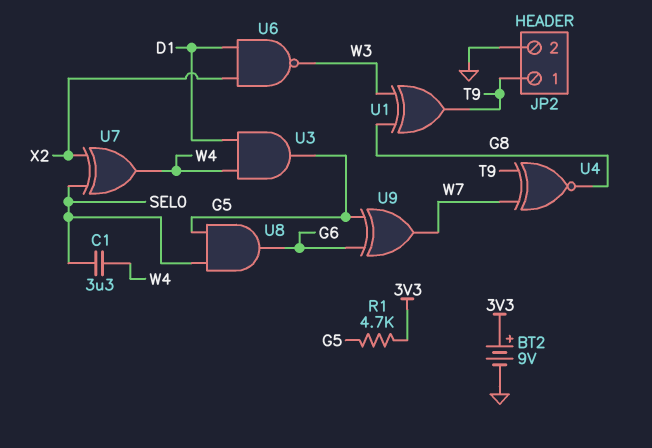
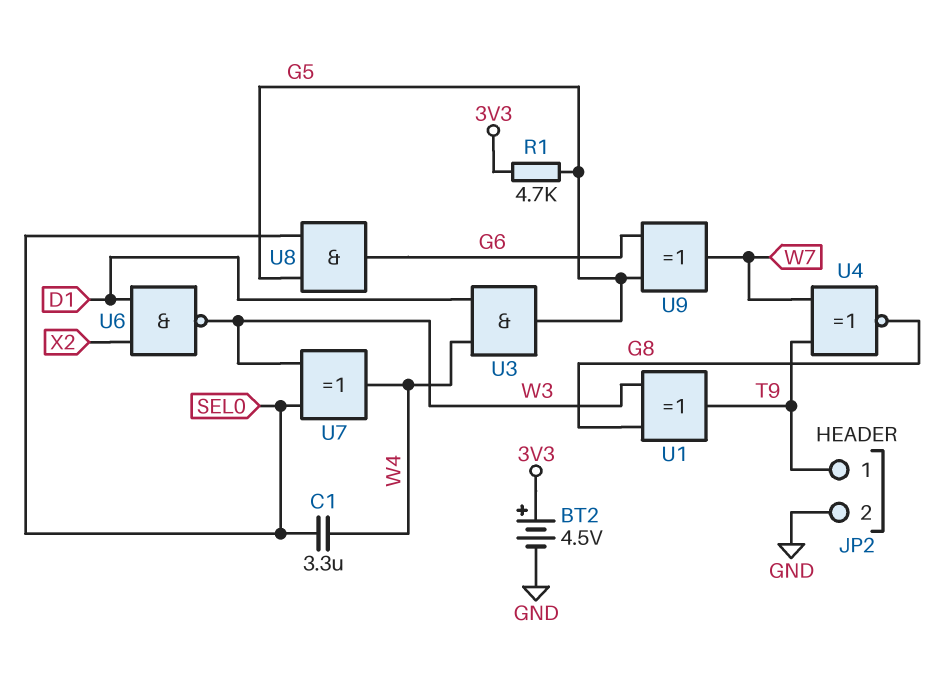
BT2: 9V (plus 3V3, minus GND) -> 4.5V (plus 3V3, minus GND)
U7: XOR (in SEL0, in X2, out W4) -> XOR (in SEL0, in W3, out W4)

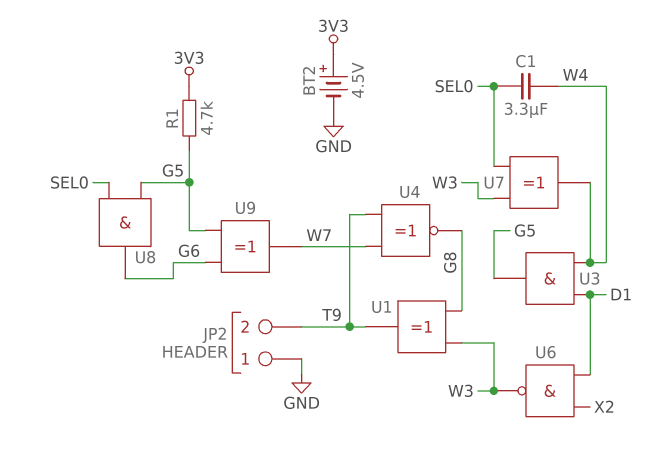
JP2 pin 1: T9 -> GND
JP2 pin 2: GND -> T9

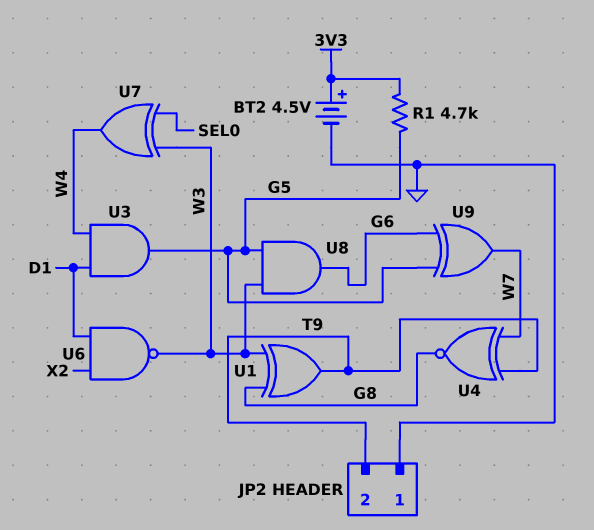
C1: 3.3uF (SEL0, W4) -> none
U8: AND (in G5, in SEL0, out G6) -> AND (in G5, in W3, out G6)

